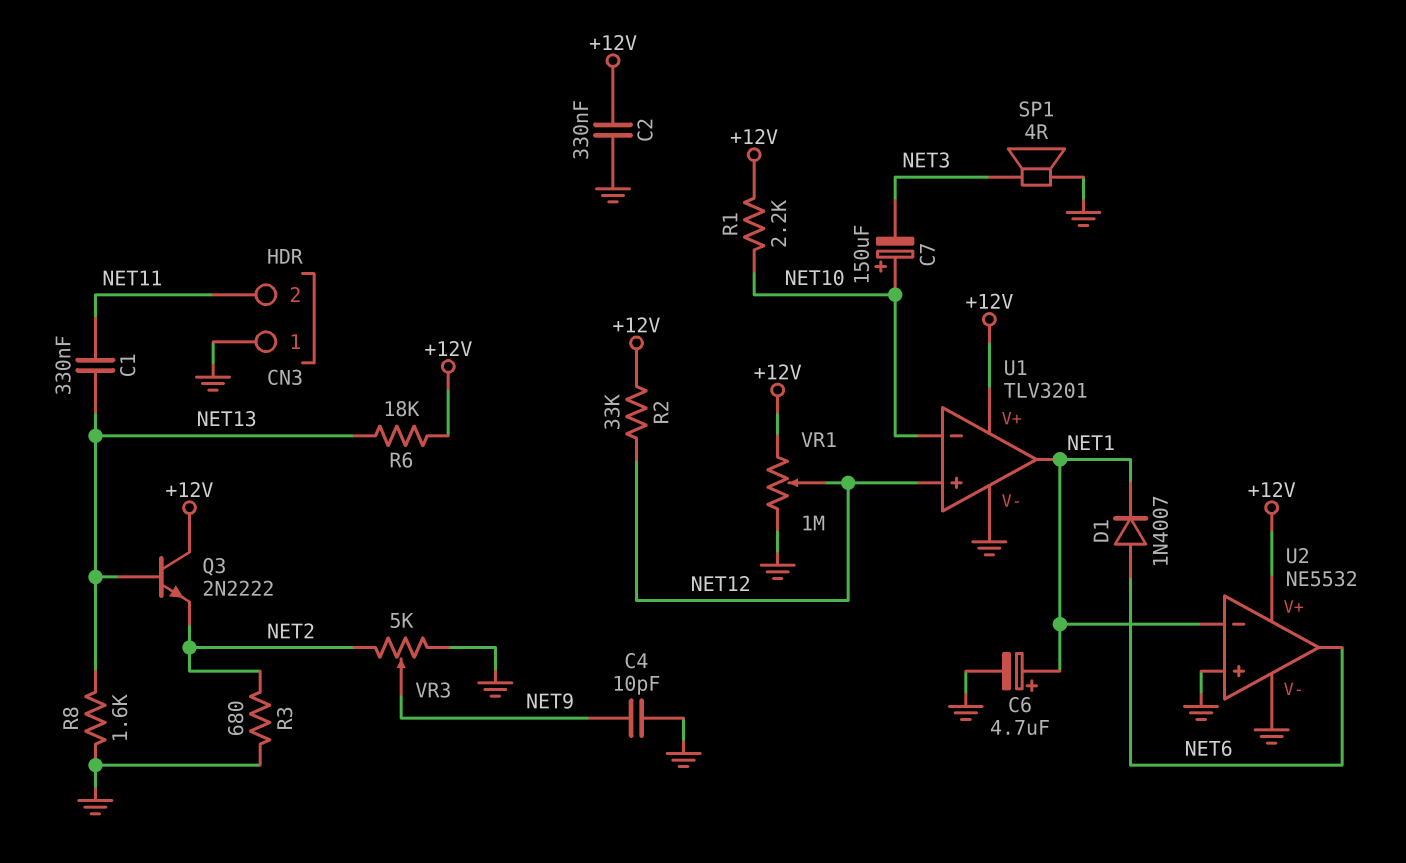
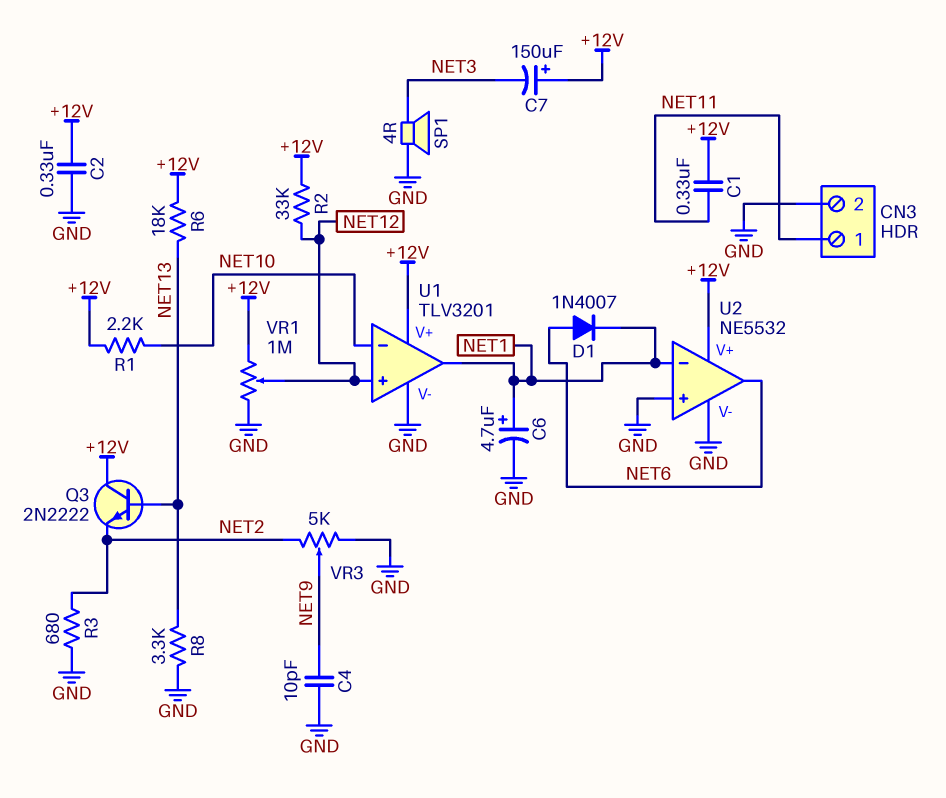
C1: 330nF (NET11, NET13) -> 330nF (+12V, NET11)
C7: 150uF (plus NET10, minus NET3) -> 150uF (plus +12V, minus NET3)
CN3 pin 1: GND -> NET11
CN3 pin 2: NET11 -> GND
R8: 1.6k (GND, NET13) -> 3.3k (GND, NET13)

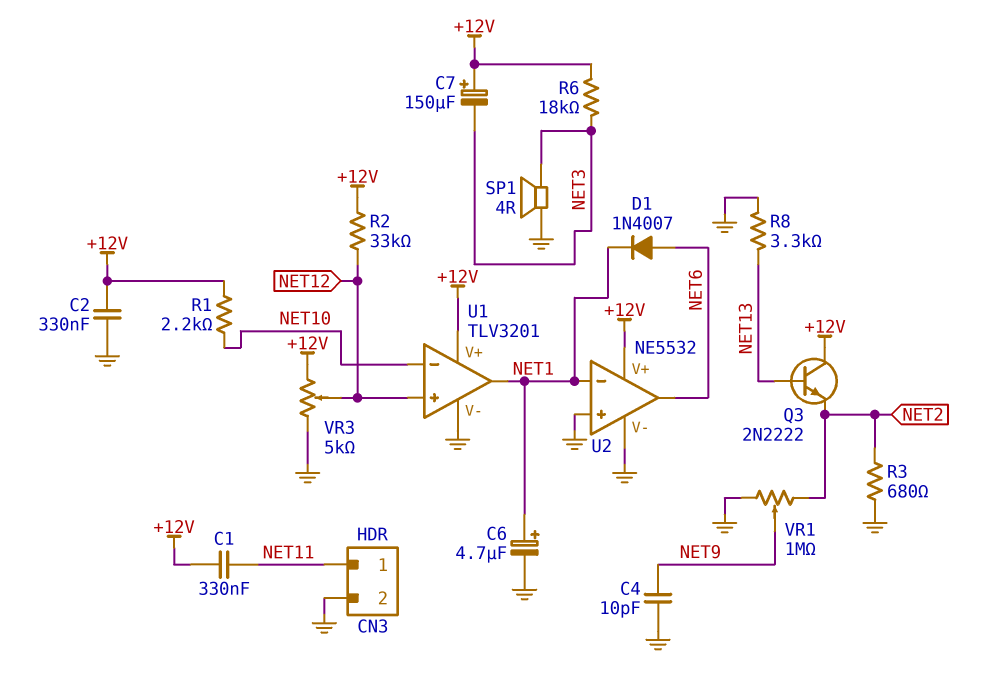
R6: 18k (+12V, NET13) -> 18k (+12V, NET3)
VR1: 1M (+12V, GND, wiper NET12) -> 1M (GND, NET2, wiper NET9)
VR3: 5k (GND, NET2, wiper NET9) -> 5k (+12V, GND, wiper NET12)

